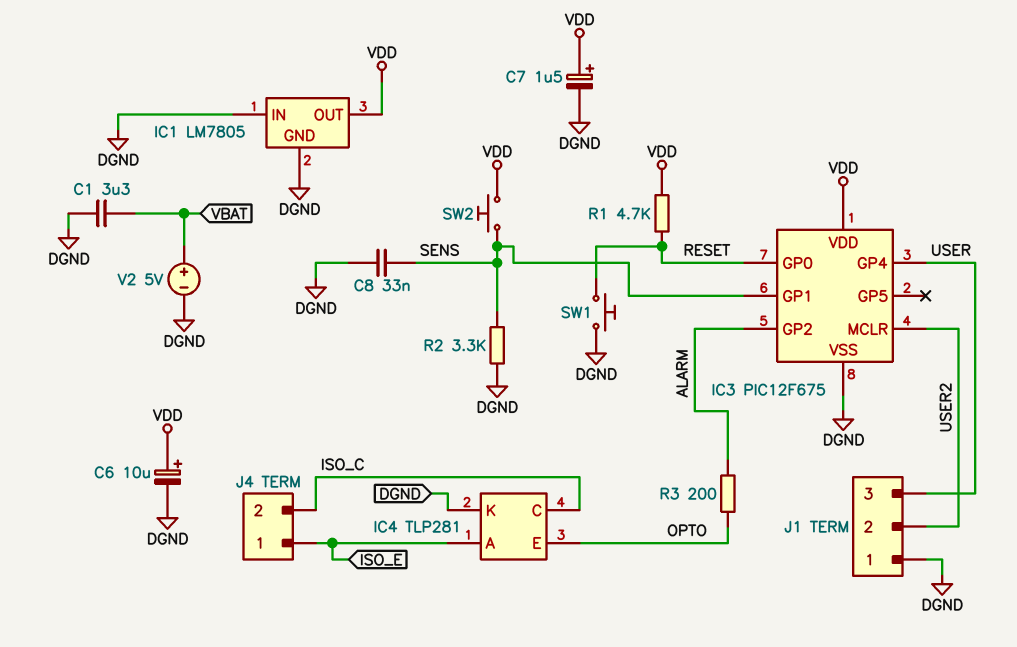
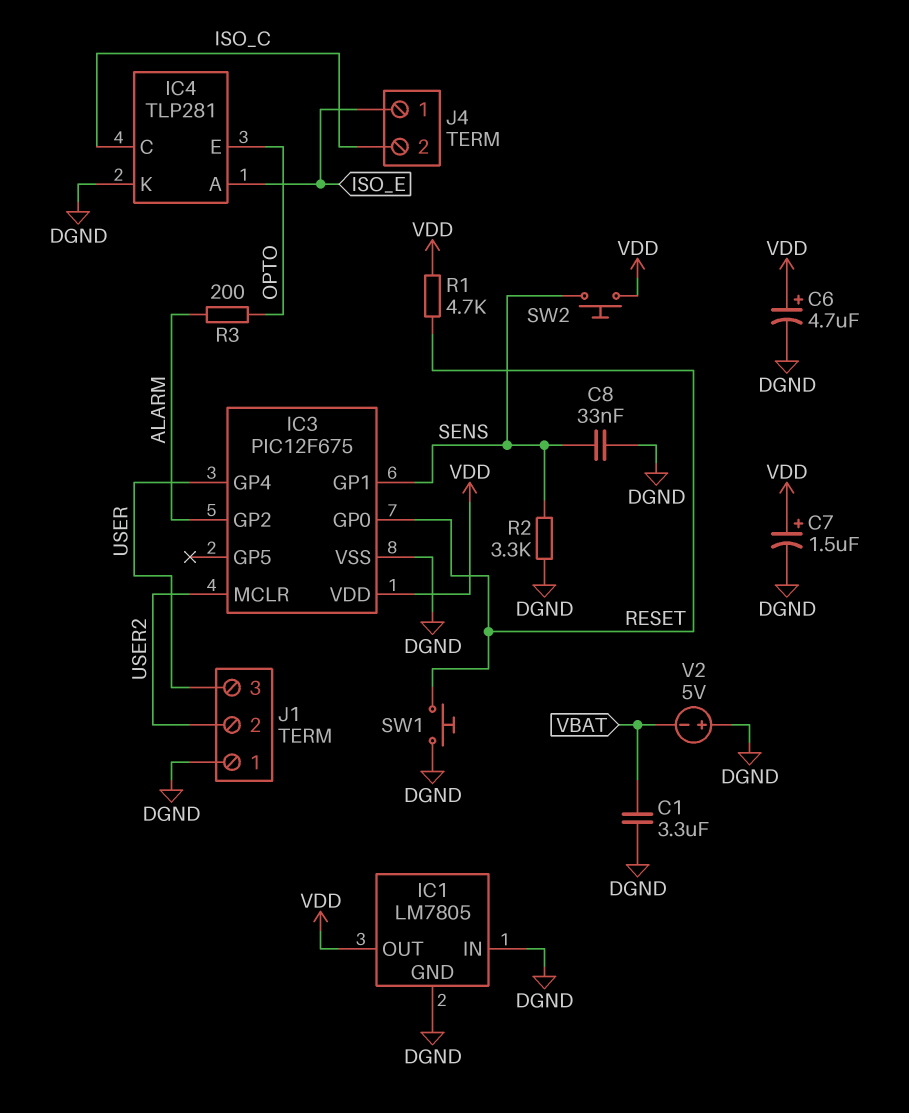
C6: 10uF (plus VDD, minus DGND) -> 4.7uF (plus VDD, minus DGND)
V2: 5V (plus VBAT, minus DGND) -> 5V (plus DGND, minus VBAT)

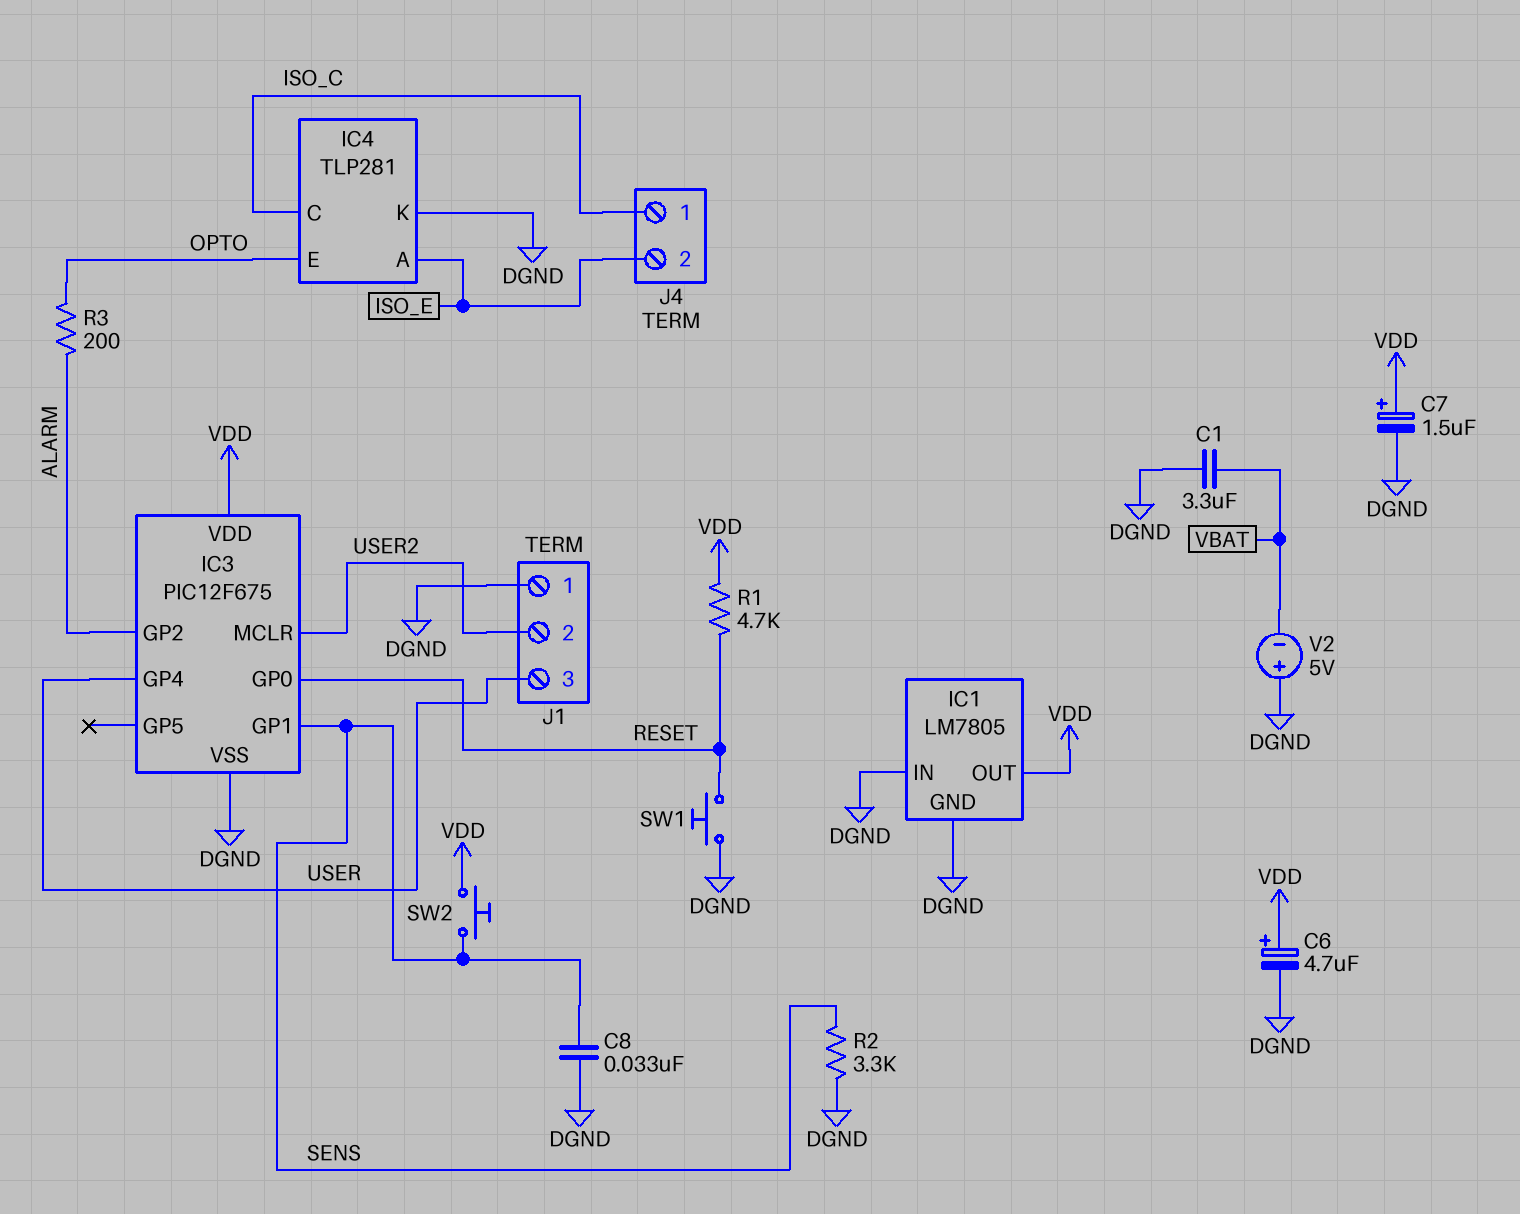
J4 pin 1: ISO_E -> ISO_C
J4 pin 2: ISO_C -> ISO_E

